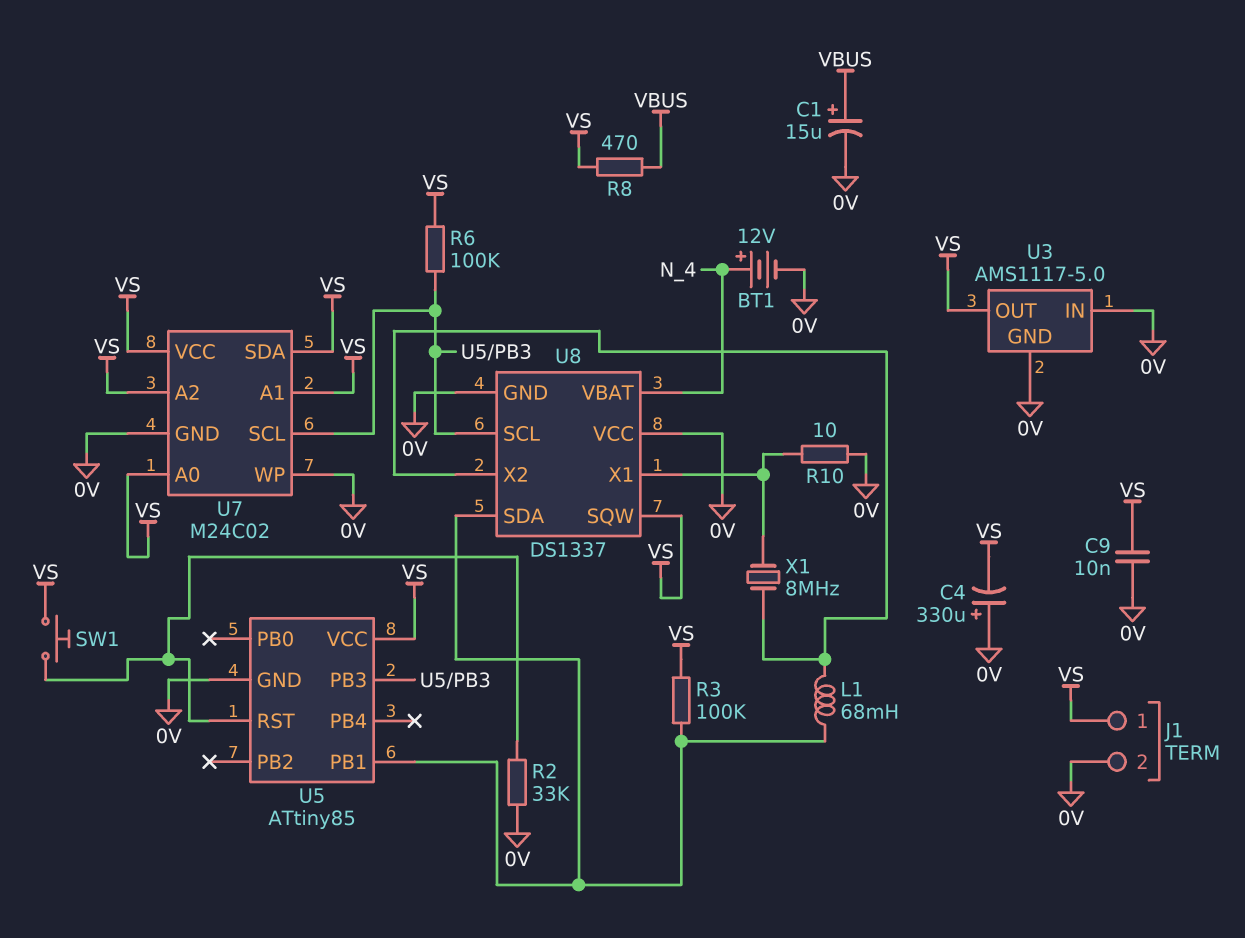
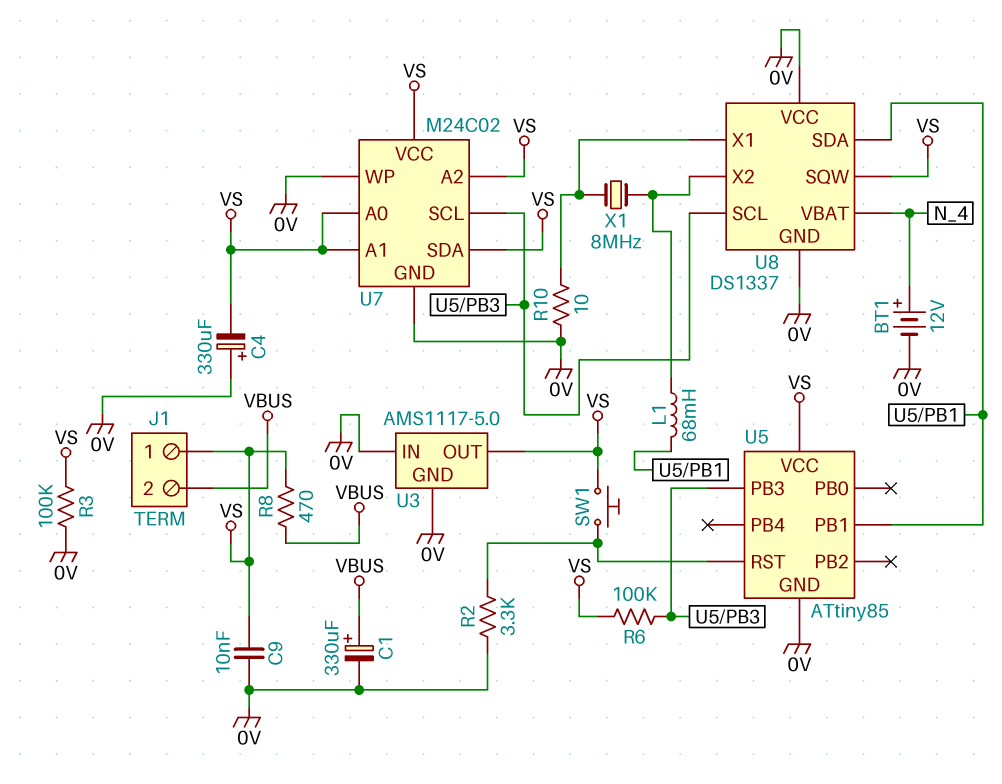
C1: 15uF (plus VBUS, minus 0V) -> 330uF (plus VBUS, minus 0V)
J1 pin 2: 0V -> VBUS
R2: 33k (0V, U5/RST) -> 3.3k (0V, U5/RST)
R3: 100k (U5/PB1, VS) -> 100k (0V, VS)

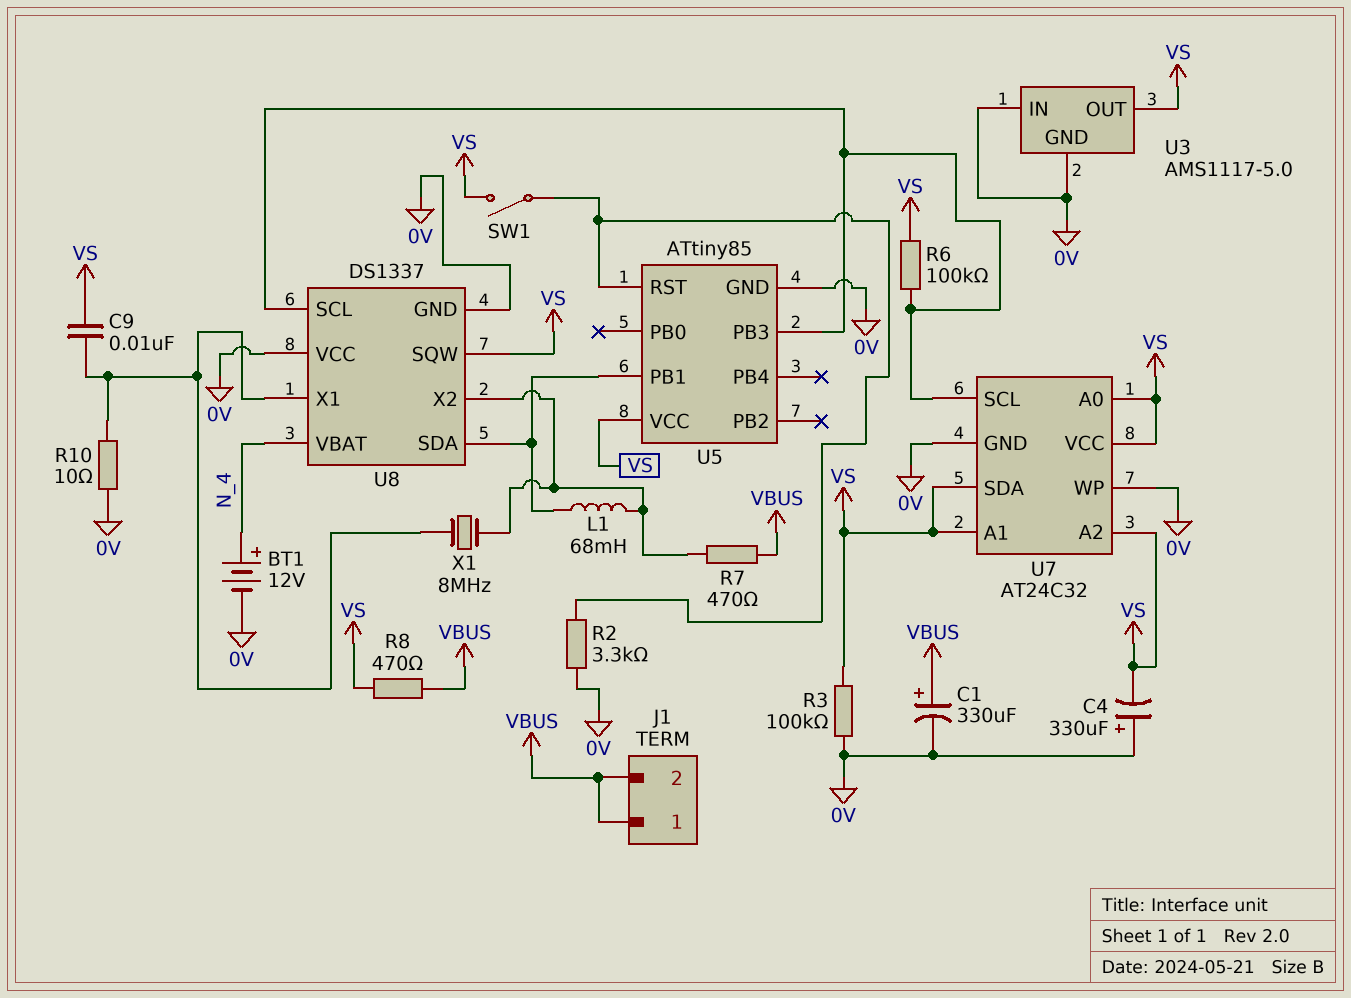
C9: 10nF (0V, VS) -> 10nF (U8/X1, VS)
J1 pin 1: VS -> VBUS
R7: none -> 470 (U8/X2, VBUS)
SW1: button (U5/RST, VS) -> switch (U5/RST, VS)
U7: M24C02 -> AT24C32

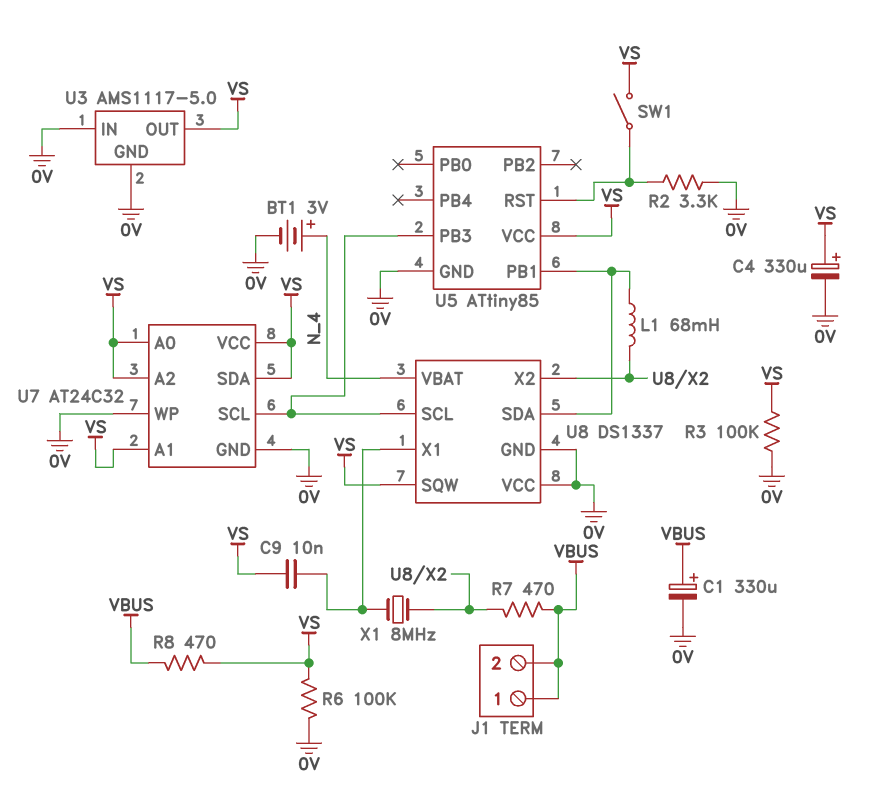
BT1: 12V (plus N_4, minus 0V) -> 3V (plus N_4, minus 0V)
C4: 330uF (plus 0V, minus VS) -> 330uF (plus VS, minus 0V)
R6: 100k (U5/PB3, VS) -> 100k (0V, VS)
R10: 10 (0V, U8/X1) -> none

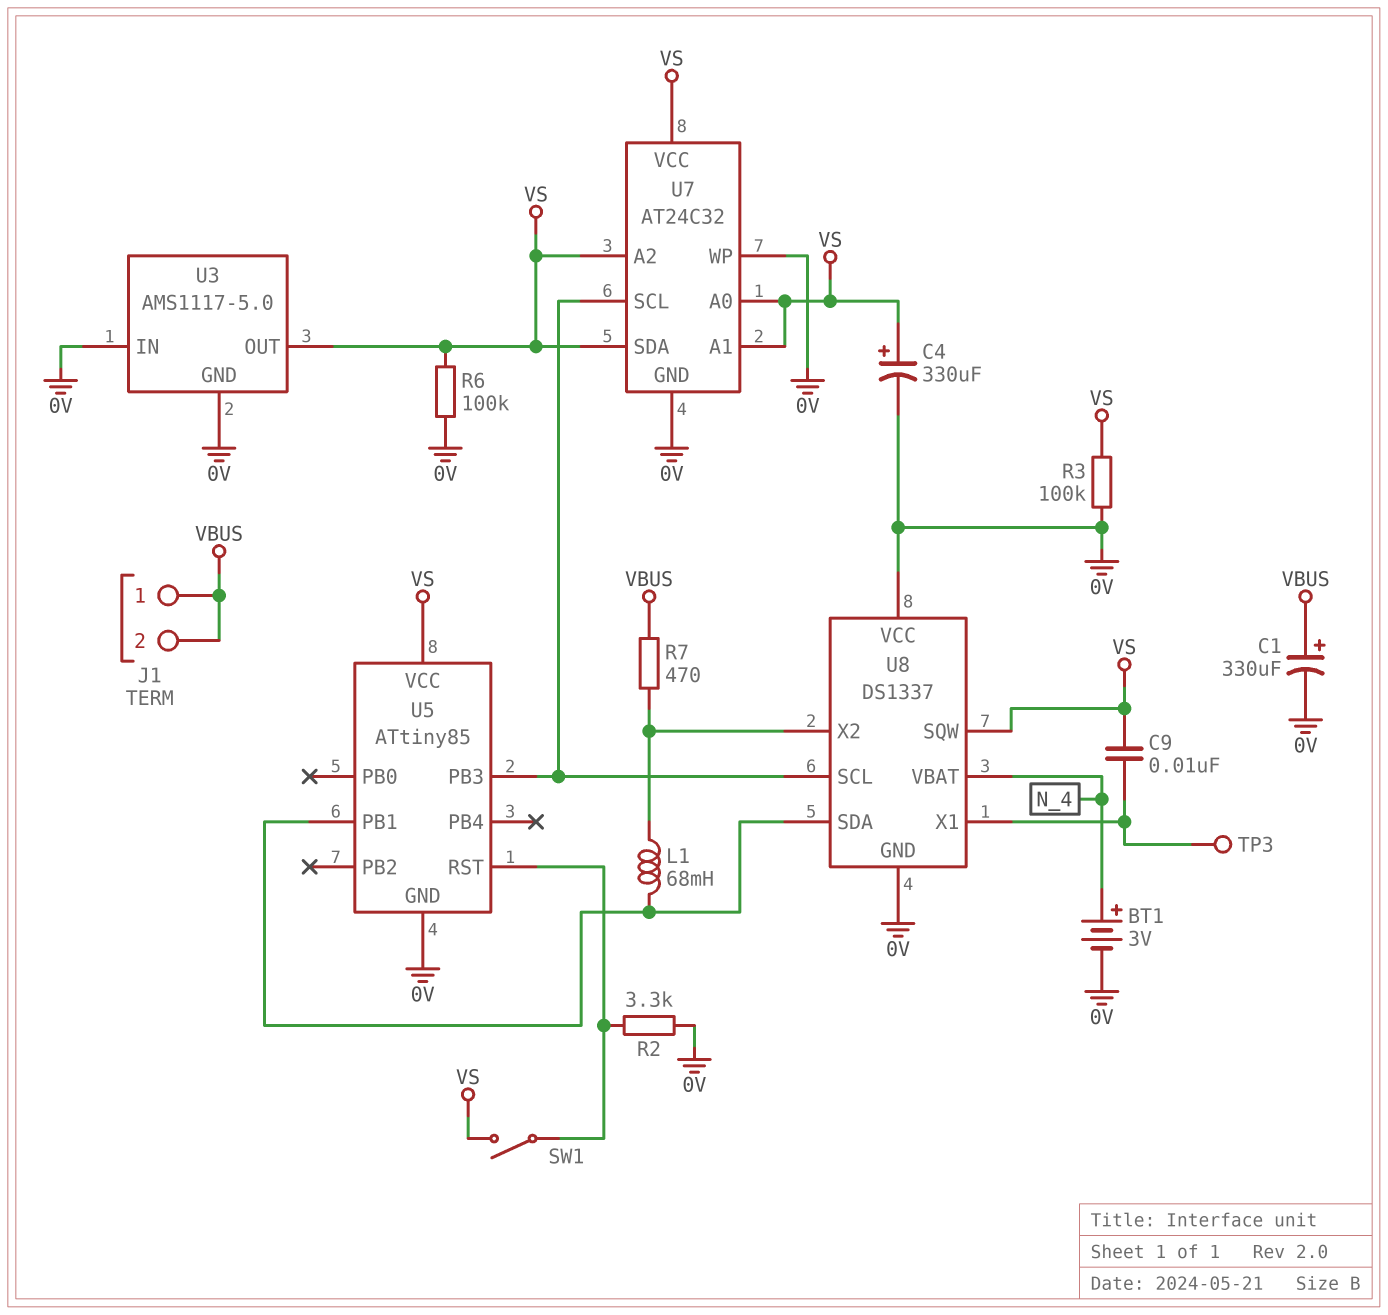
R8: 470 (VBUS, VS) -> none
TP3: none -> test point (U8/X1)
X1: 8MHz (U8/X1, U8/X2) -> none

